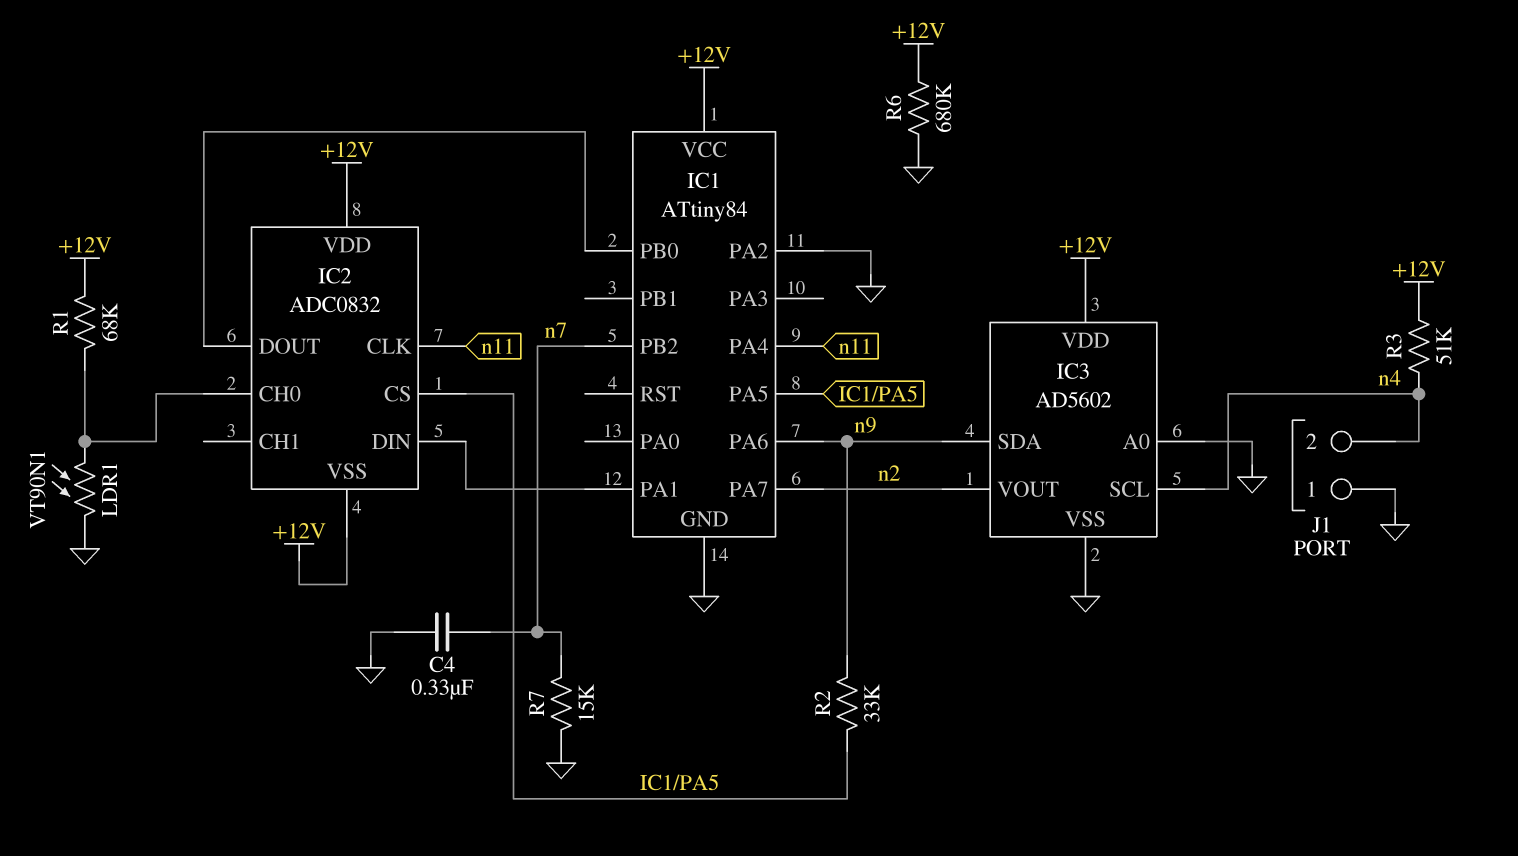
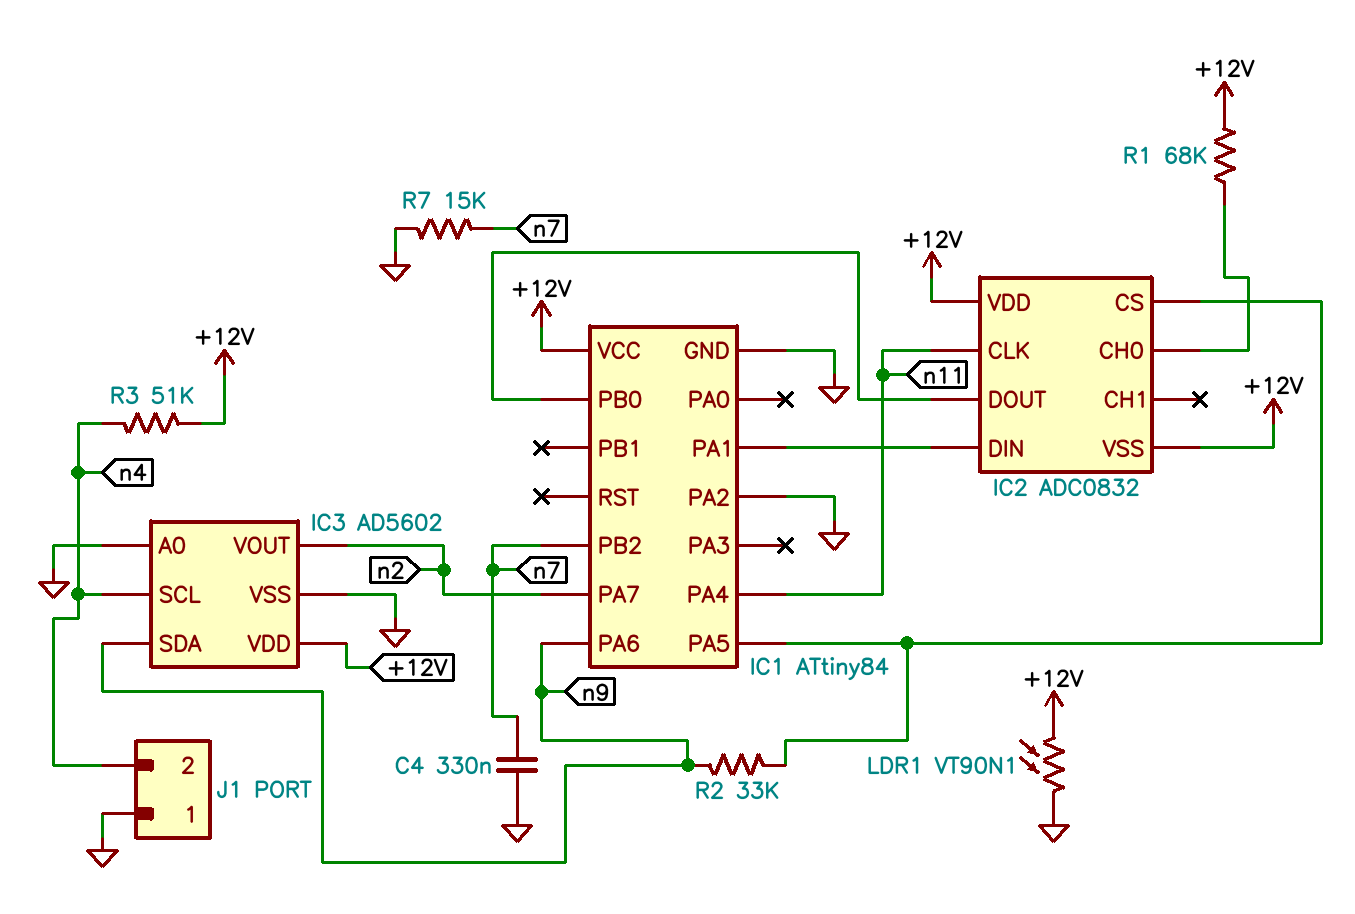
LDR1: VT90N1 (GND, IC2/CH0) -> VT90N1 (+12V, GND)
R6: 680k (+12V, GND) -> none

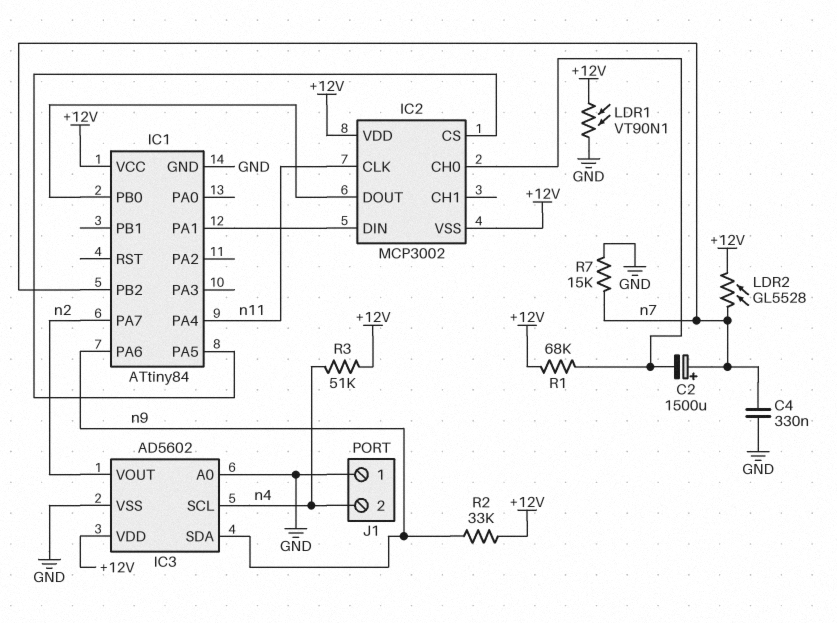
C2: none -> 1500uF (plus n7, minus IC2/CH0)
IC1 pin PA2: GND -> none
IC2: ADC0832 -> MCP3002
LDR2: none -> GL5528 (+12V, n7)
R2: 33k (IC1/PA5, n9) -> 33k (+12V, n9)

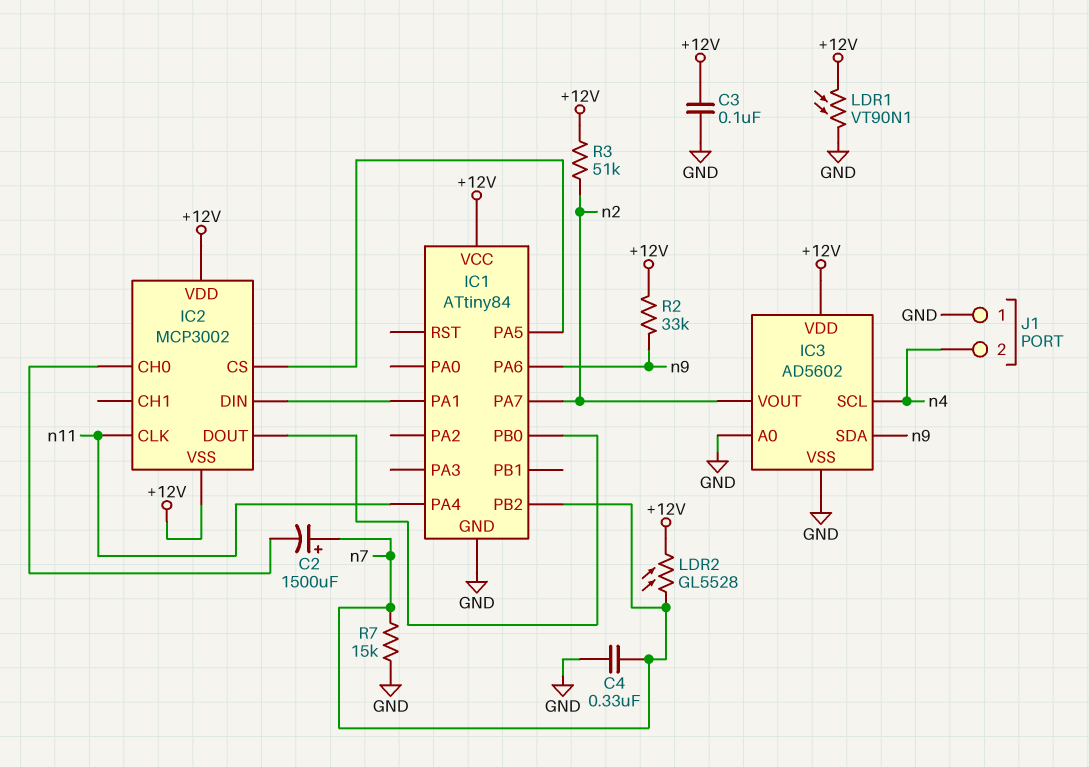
C3: none -> 100nF (+12V, GND)
R1: 68k (+12V, IC2/CH0) -> none
R3: 51k (+12V, n4) -> 51k (+12V, n2)

